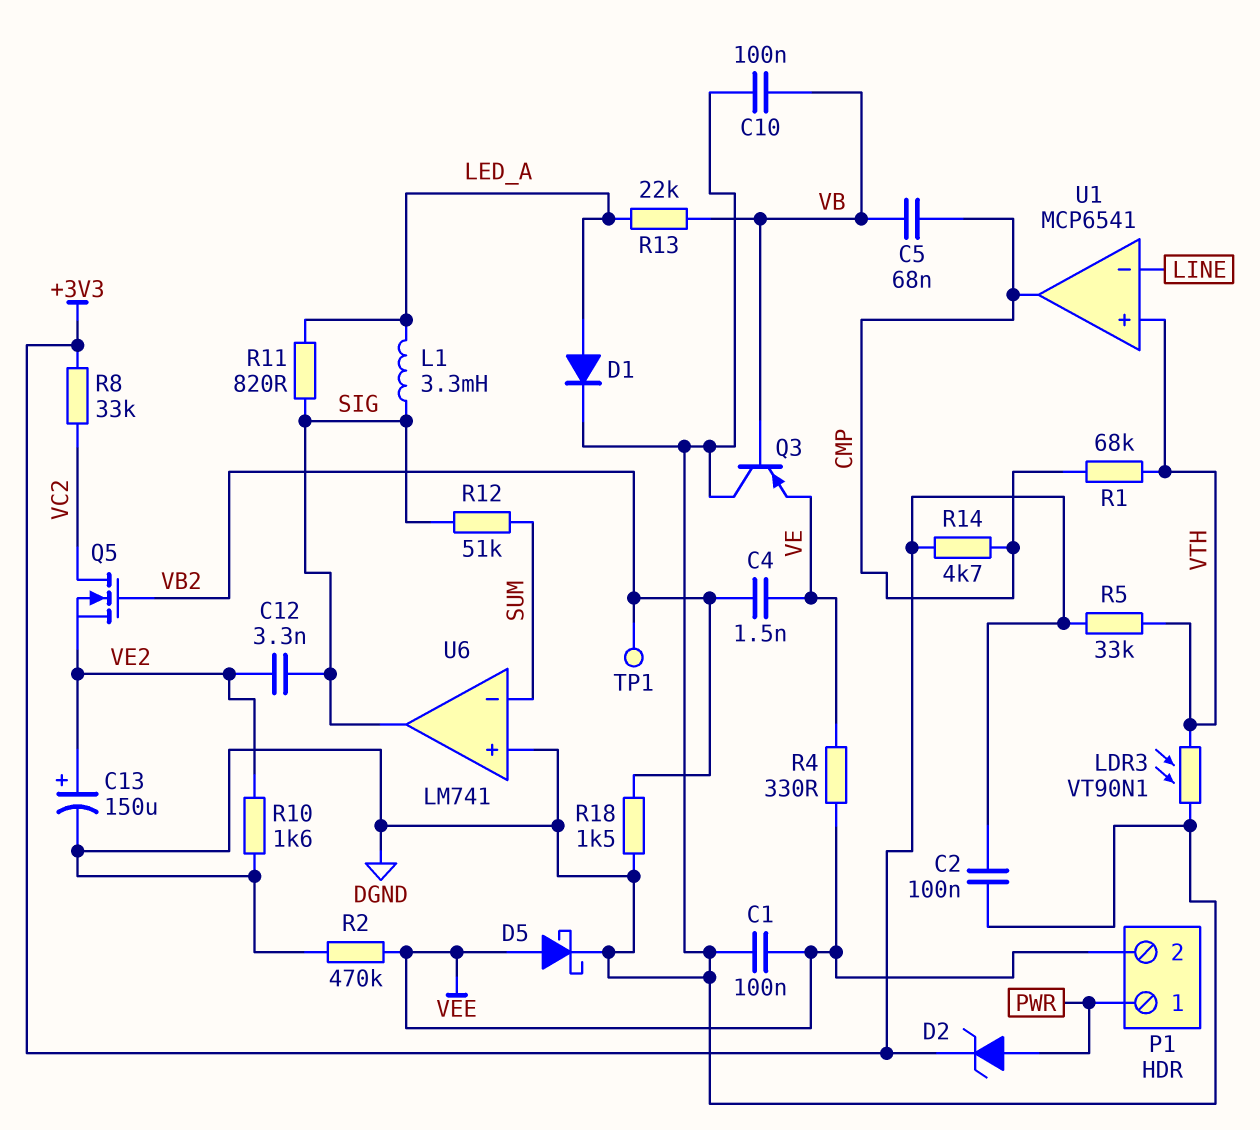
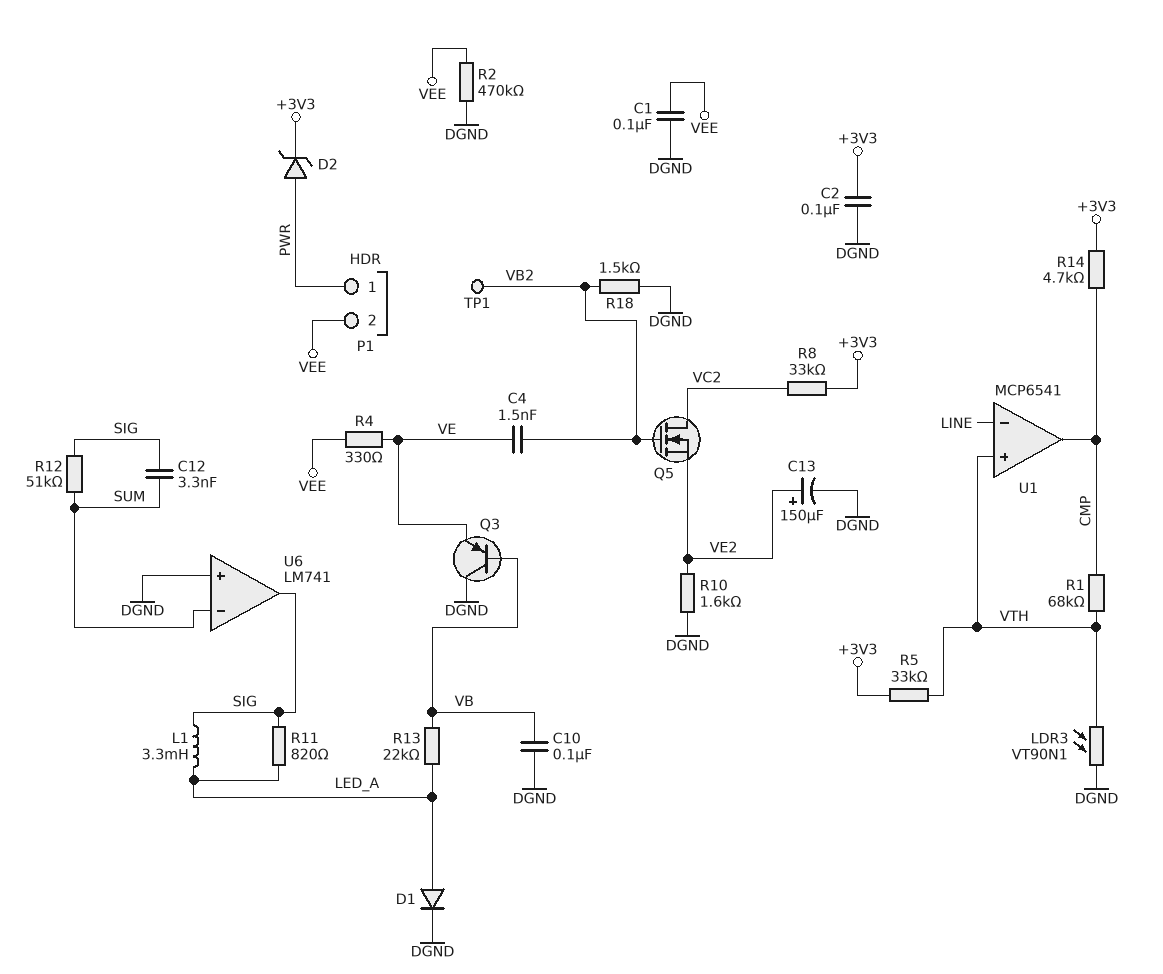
C5: 68nF (CMP, VB) -> none
C12: 3.3nF (SIG, VE2) -> 3.3nF (SIG, SUM)
D5: schottky (A VEE, K DGND) -> none

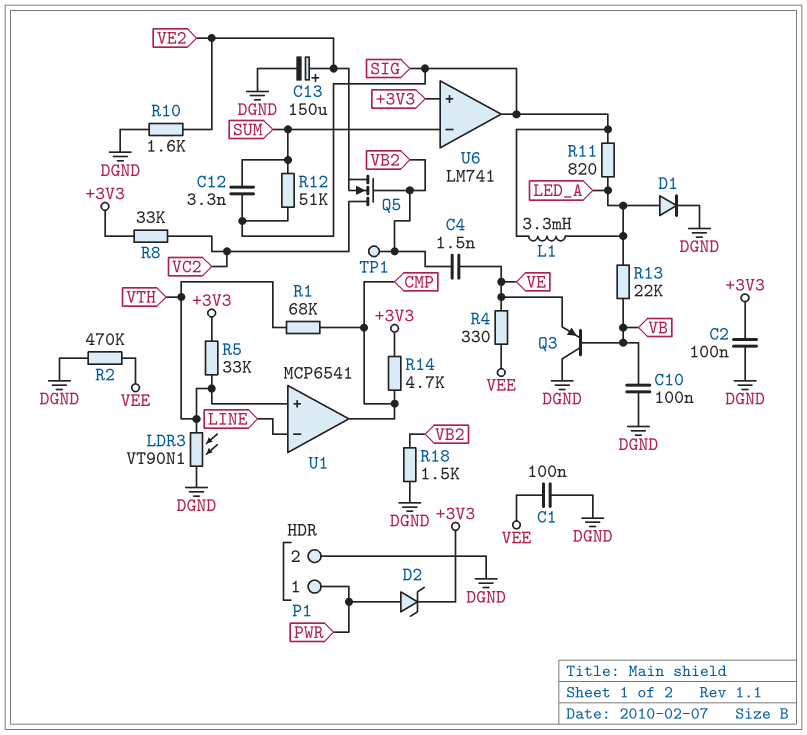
P1 pin 2: VEE -> DGND
U6 pin in+: DGND -> +3V3

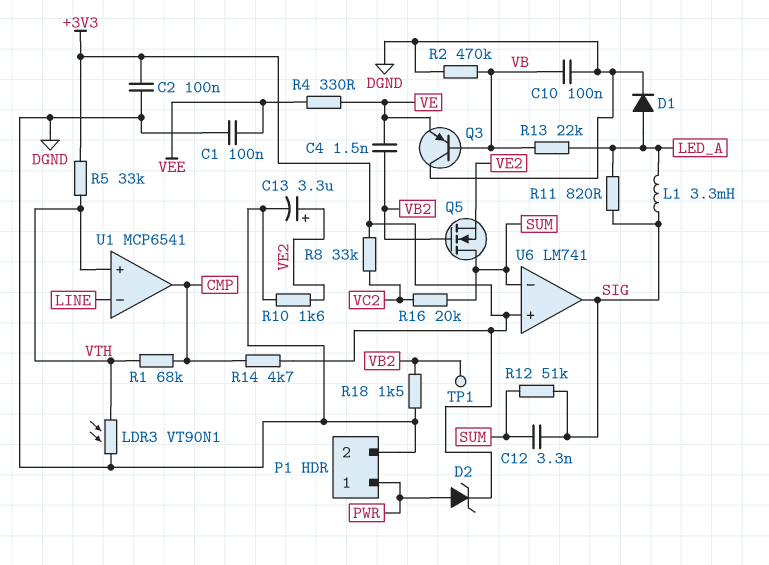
C13: 150uF (plus VE2, minus DGND) -> 3.3uF (plus VE2, minus DGND)
Q5: NMOS (G VB2, D VC2, S VE2) -> NMOS (G VB2, D SUM, S VE2)
R2: 470k (DGND, VEE) -> 470k (DGND, VB)
R16: none -> 20k (SUM, VC2)

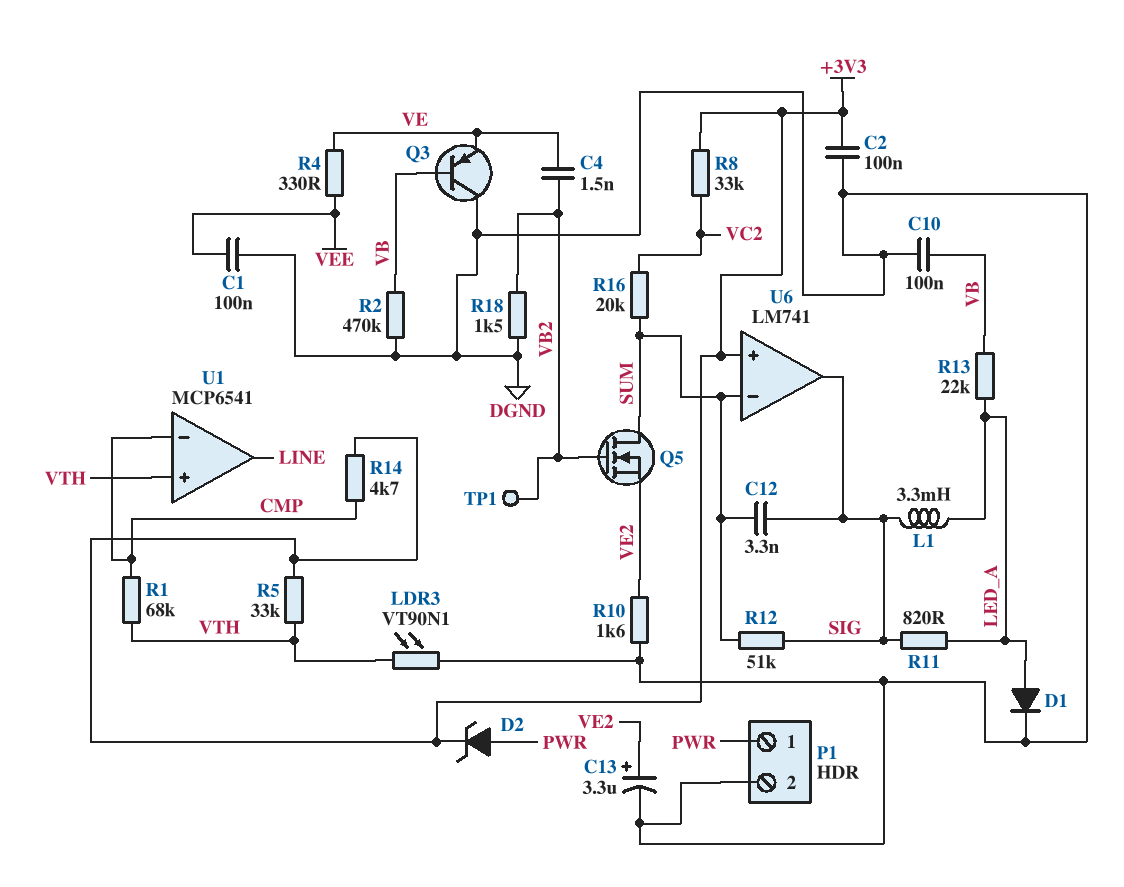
U1 pin in-: LINE -> CMP
U1 pin out: CMP -> LINE

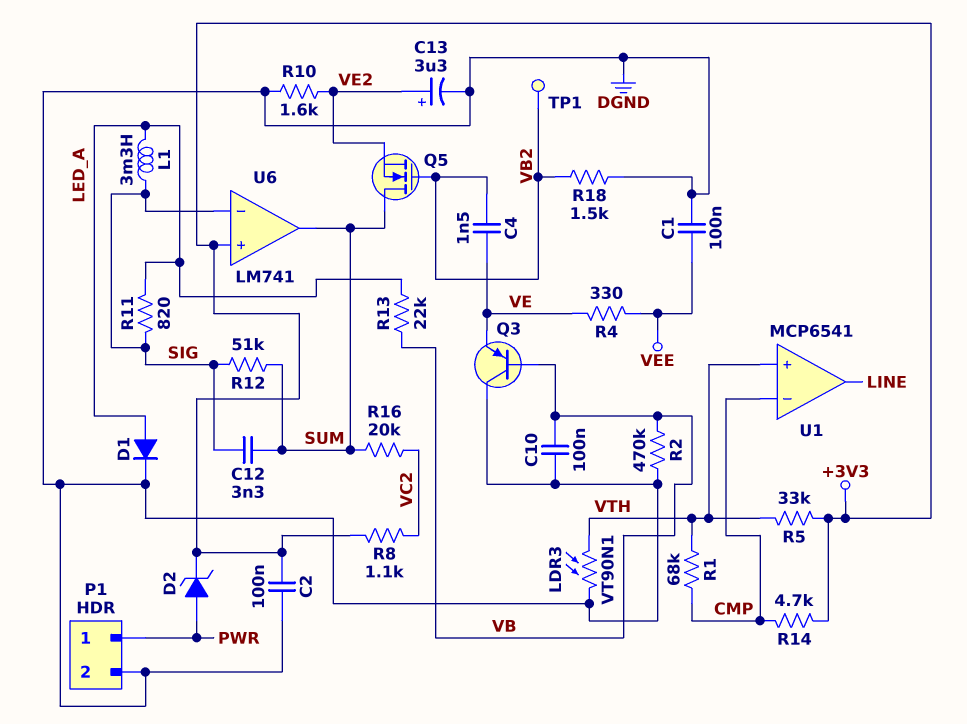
R8: 33k (+3V3, VC2) -> 1.1k (+3V3, VC2)
U6 pin in-: SUM -> SIG
U6 pin out: SIG -> SUM

